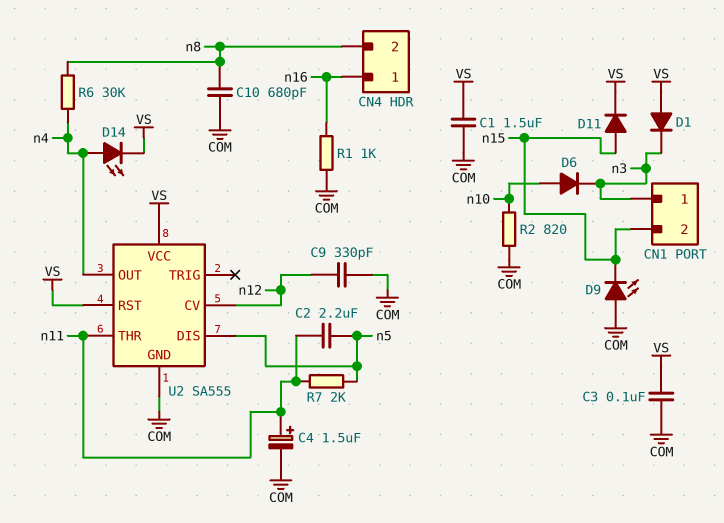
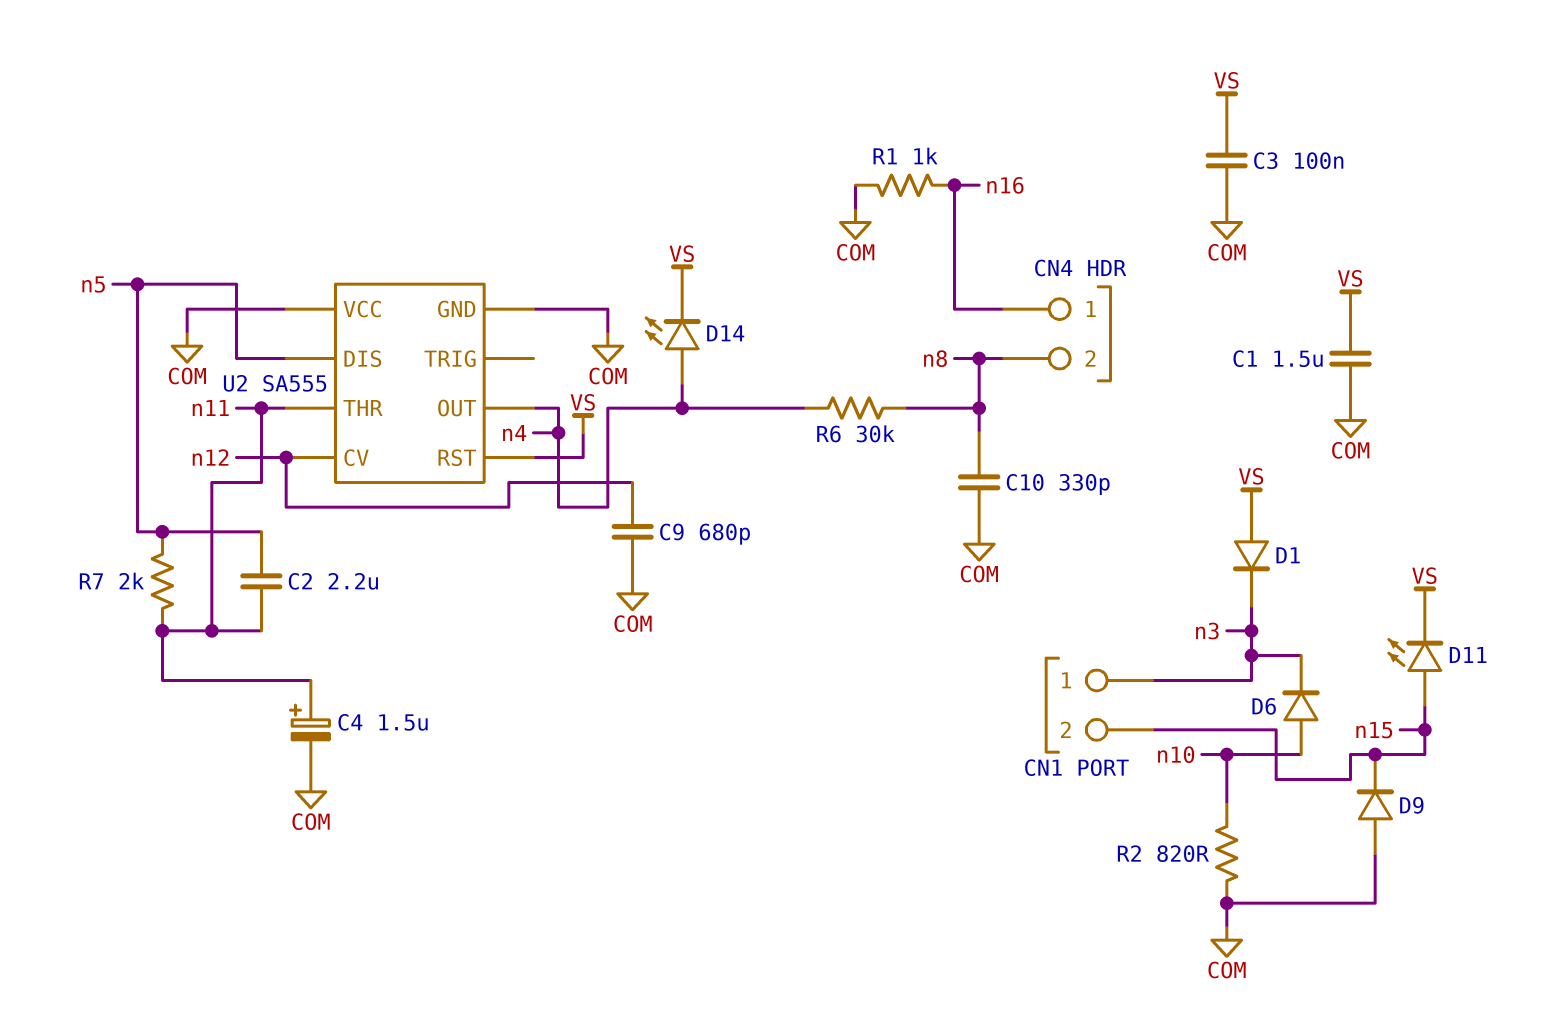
C9: 330pF (COM, n12) -> 680pF (COM, n12)
C10: 680pF (COM, n8) -> 330pF (COM, n8)
D9: LED (A COM, K n15) -> diode (A COM, K n15)
D11: diode (A n15, K VS) -> LED (A n15, K VS)
U2 pin VCC: VS -> COM

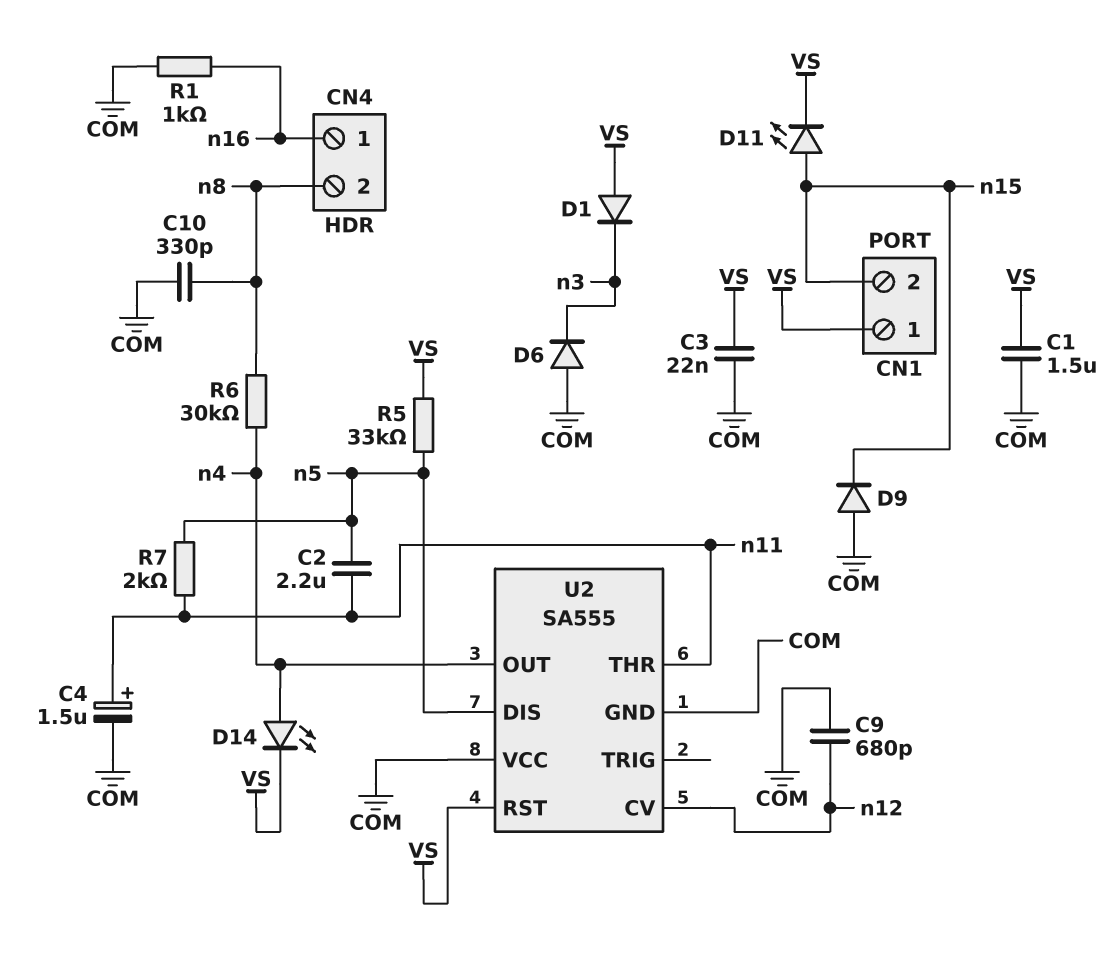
C3: 100nF (COM, VS) -> 22nF (COM, VS)
CN1 pin 1: n3 -> VS
D6: diode (A n10, K n3) -> diode (A COM, K n3)
R2: 820 (COM, n10) -> none
R5: none -> 33k (VS, n5)

